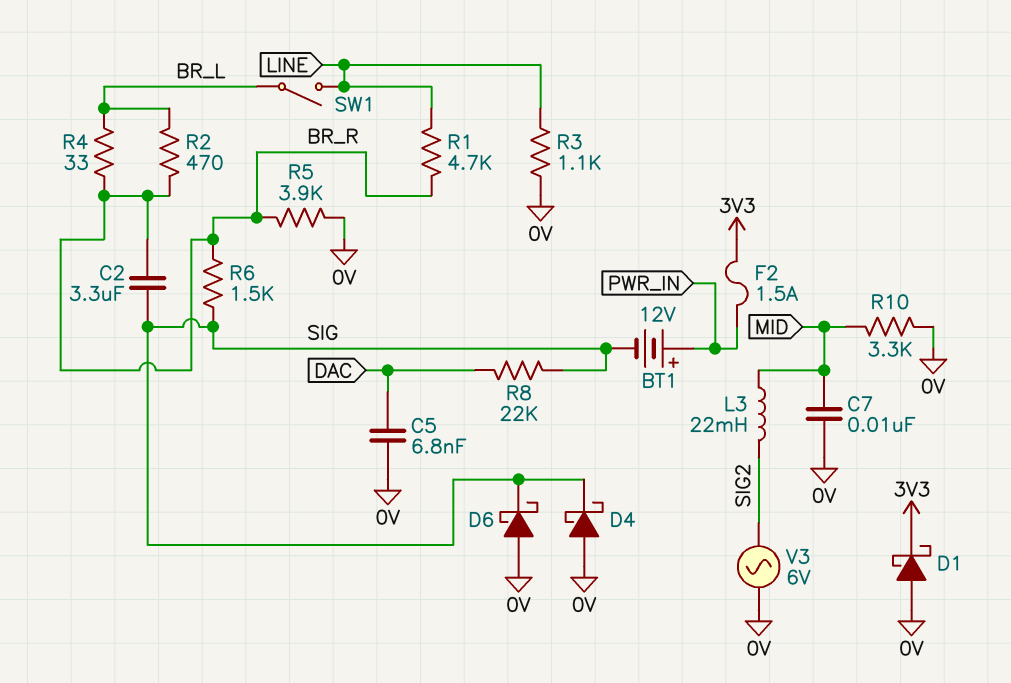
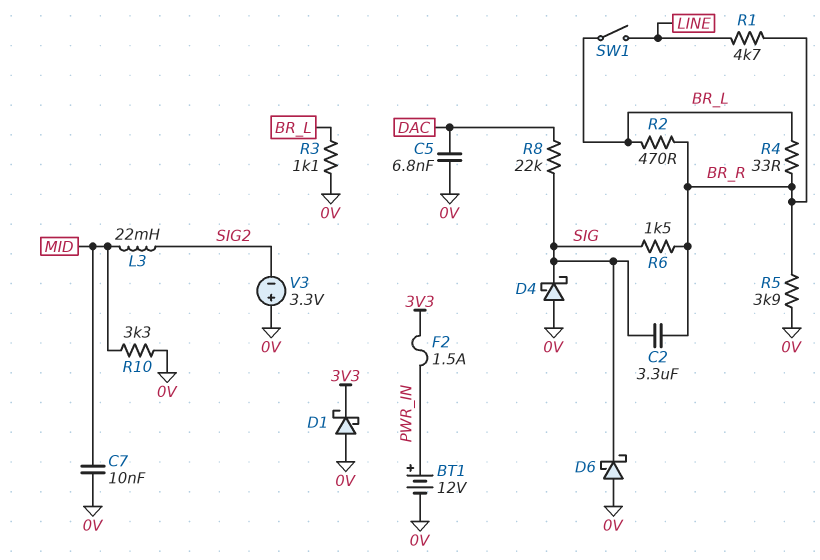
BT1: 12V (plus PWR_IN, minus SIG) -> 12V (plus PWR_IN, minus 0V)
R3: 1.1k (0V, LINE) -> 1.1k (0V, BR_L)
V3: AC 6V (0V, SIG2) -> 3.3V (plus 0V, minus SIG2)

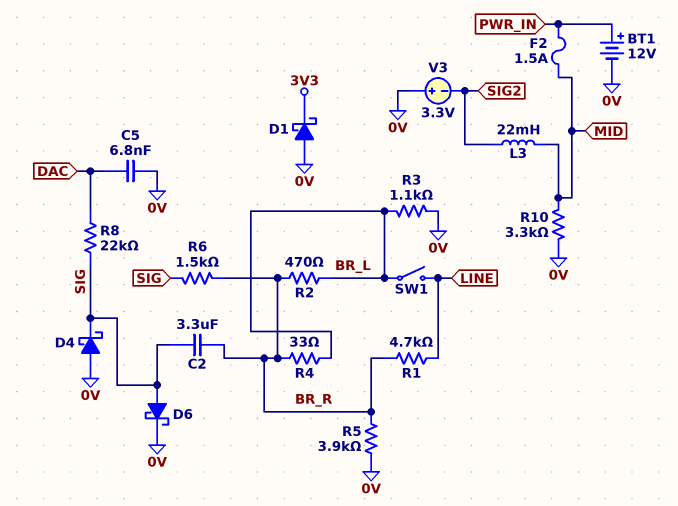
C7: 10nF (0V, MID) -> none
D6: schottky (A 0V, K SIG) -> schottky (A SIG, K 0V)
F2: 1.5A (3V3, PWR_IN) -> 1.5A (MID, PWR_IN)

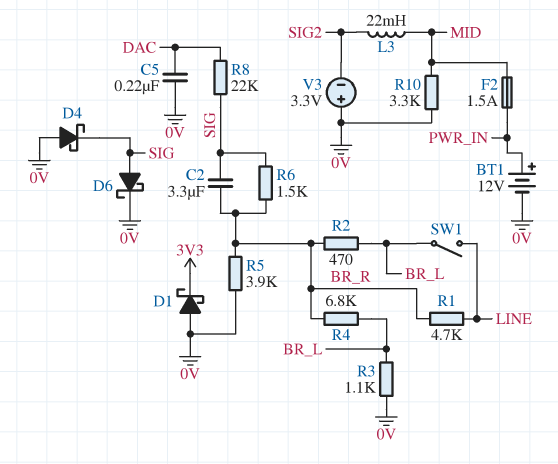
C5: 6.8nF (0V, DAC) -> 220nF (0V, DAC)
R4: 33 (BR_L, BR_R) -> 6.8k (BR_L, BR_R)

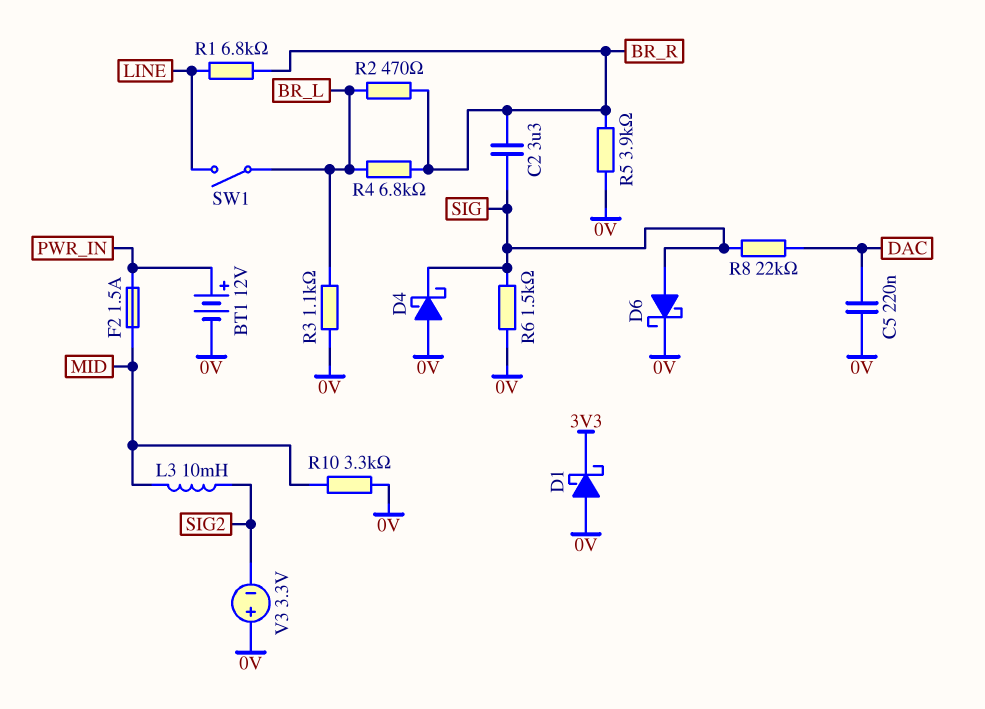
L3: 22mH (MID, SIG2) -> 10mH (MID, SIG2)
R1: 4.7k (BR_R, LINE) -> 6.8k (BR_R, LINE)
R6: 1.5k (BR_R, SIG) -> 1.5k (0V, SIG)

